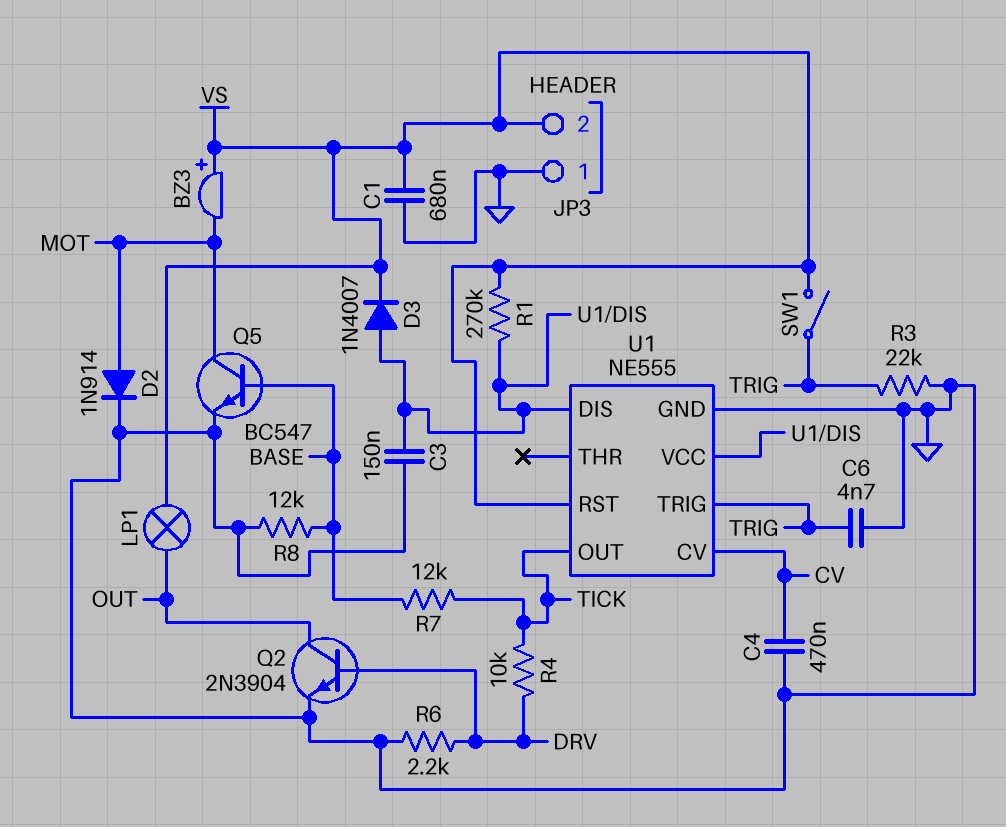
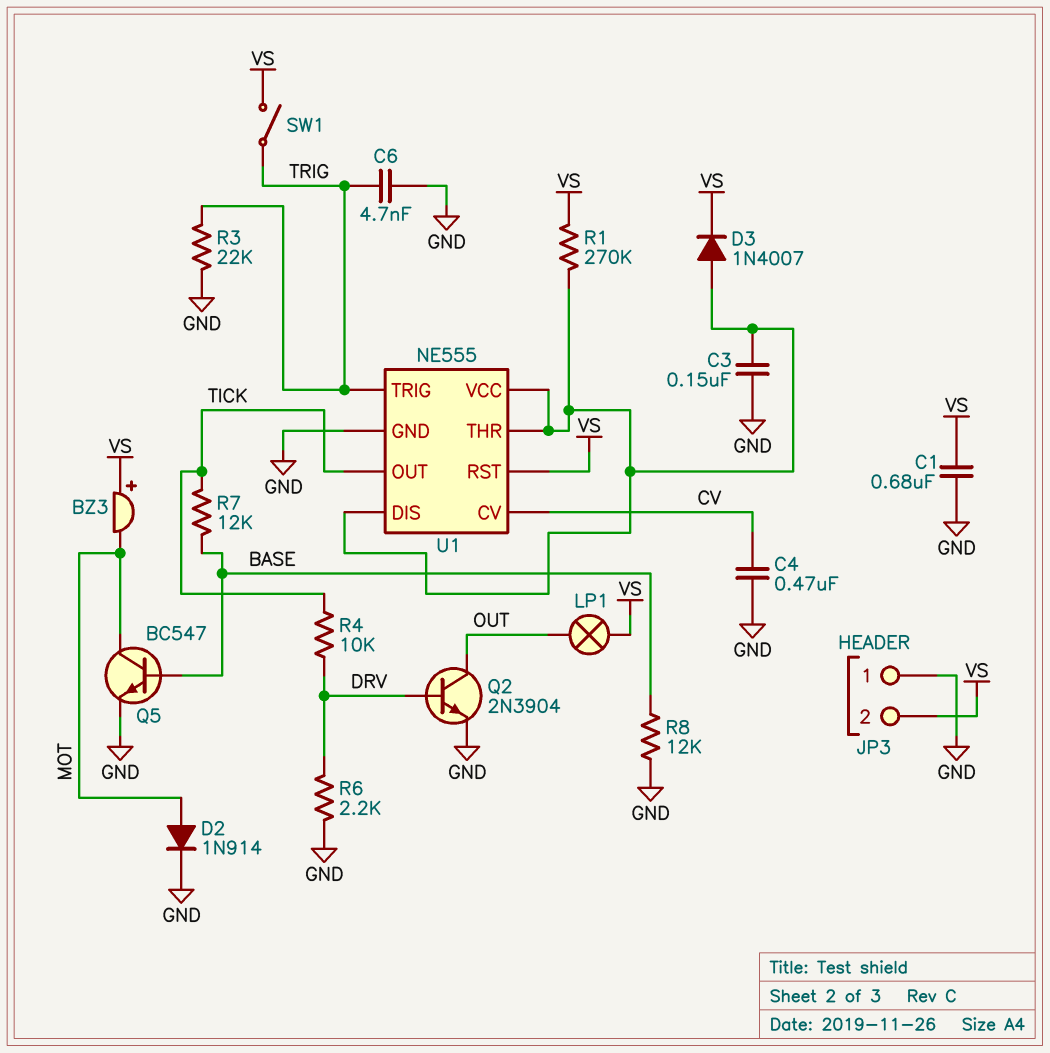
U1 pin THR: none -> U1/DIS

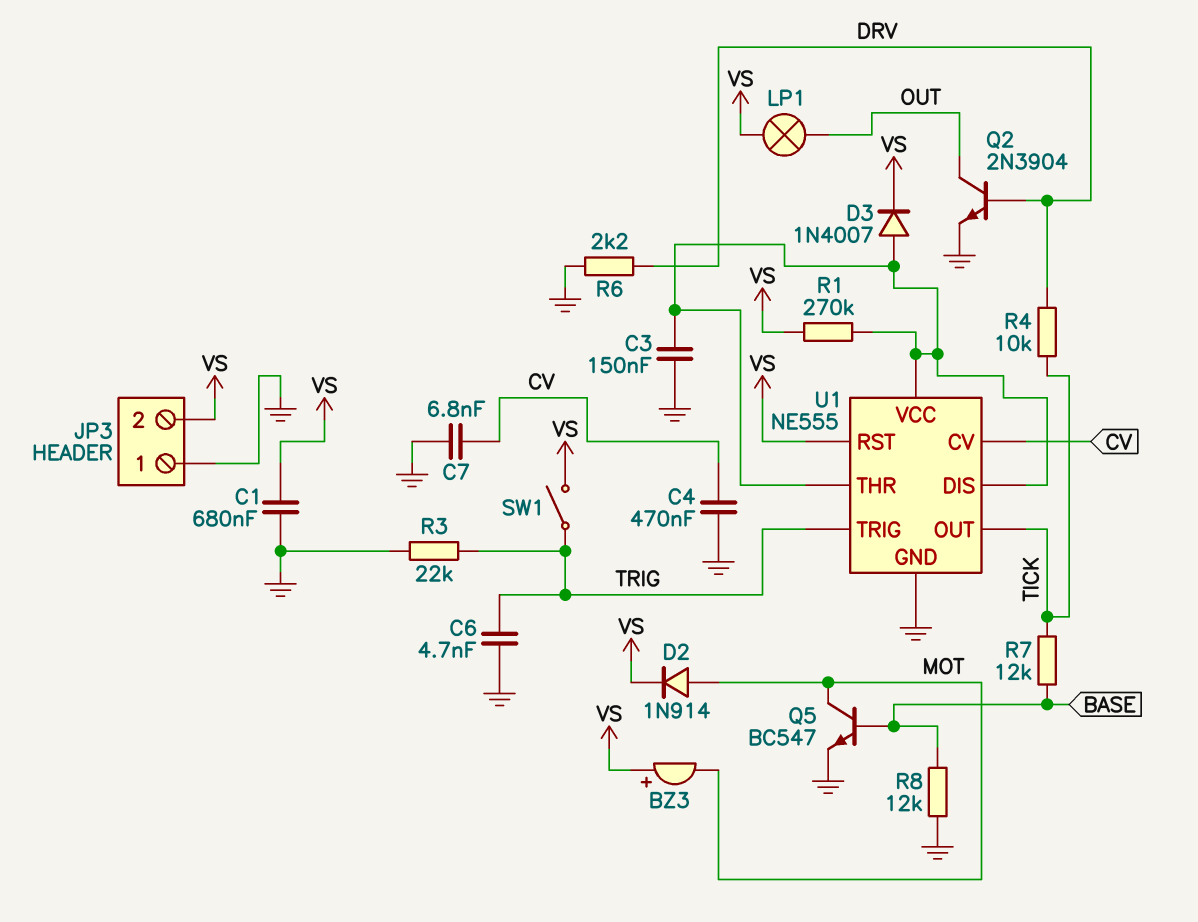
C7: none -> 6.8nF (CV, GND)
D2: diode 1N914 (A MOT, K GND) -> diode 1N914 (A MOT, K VS)

